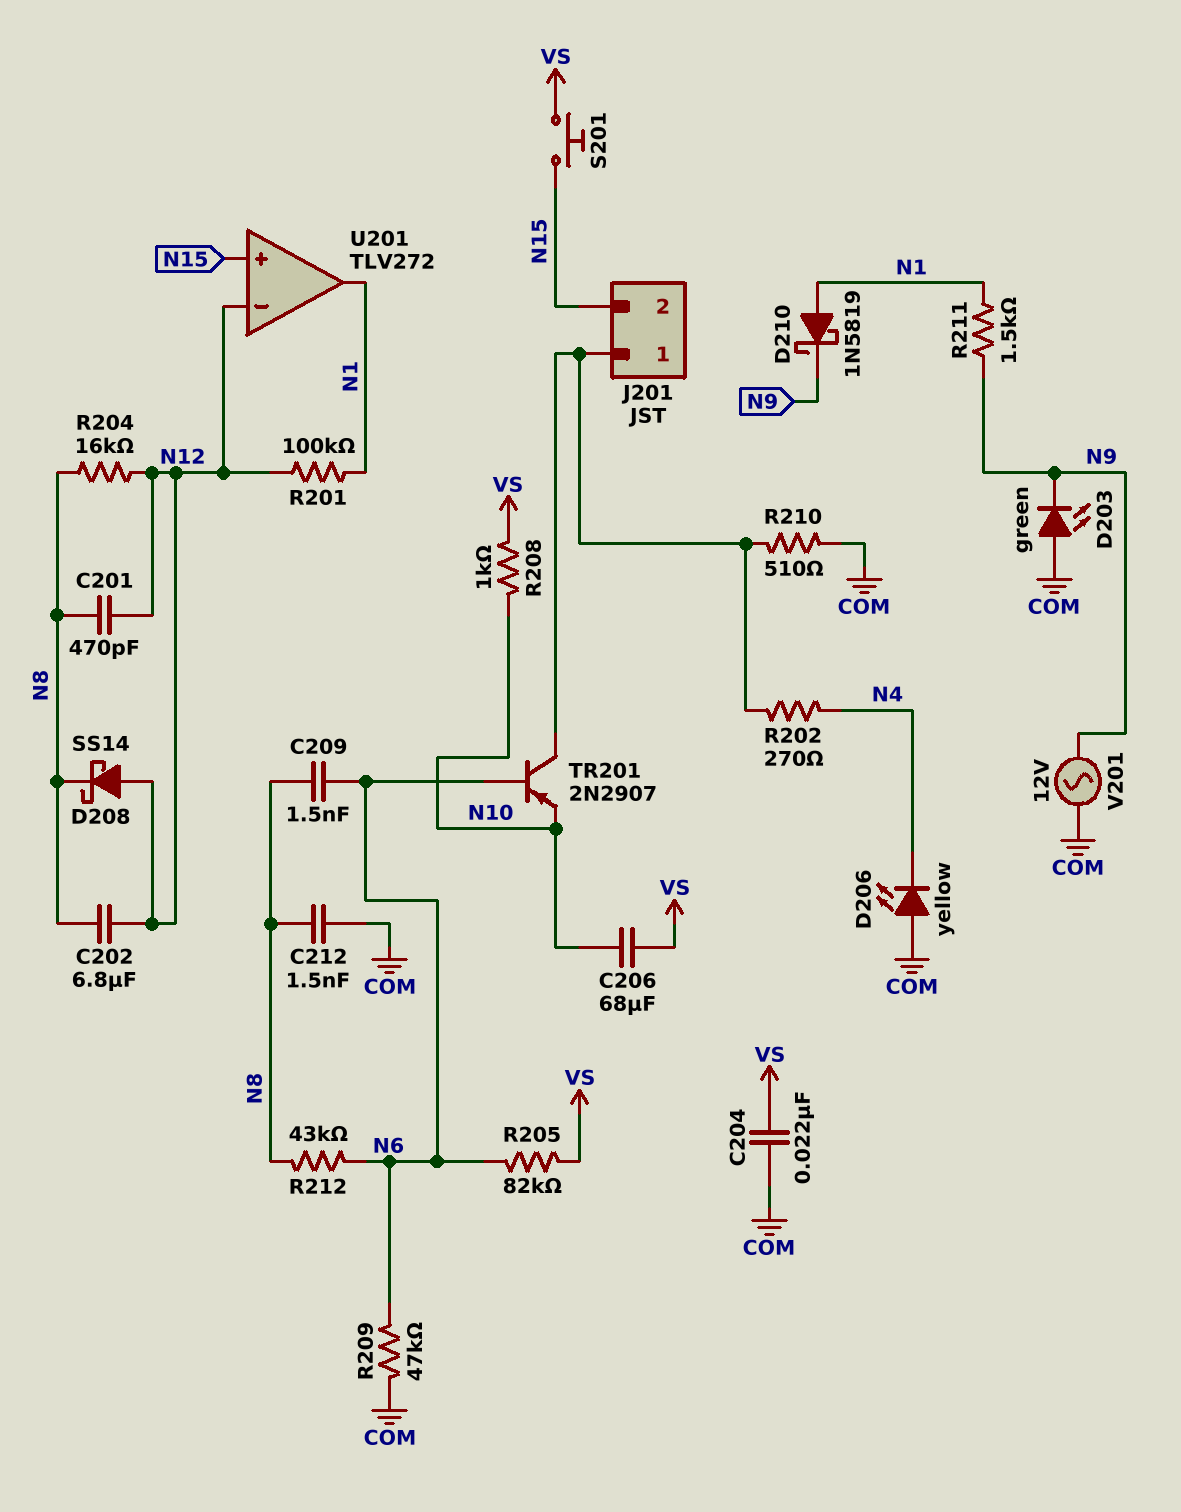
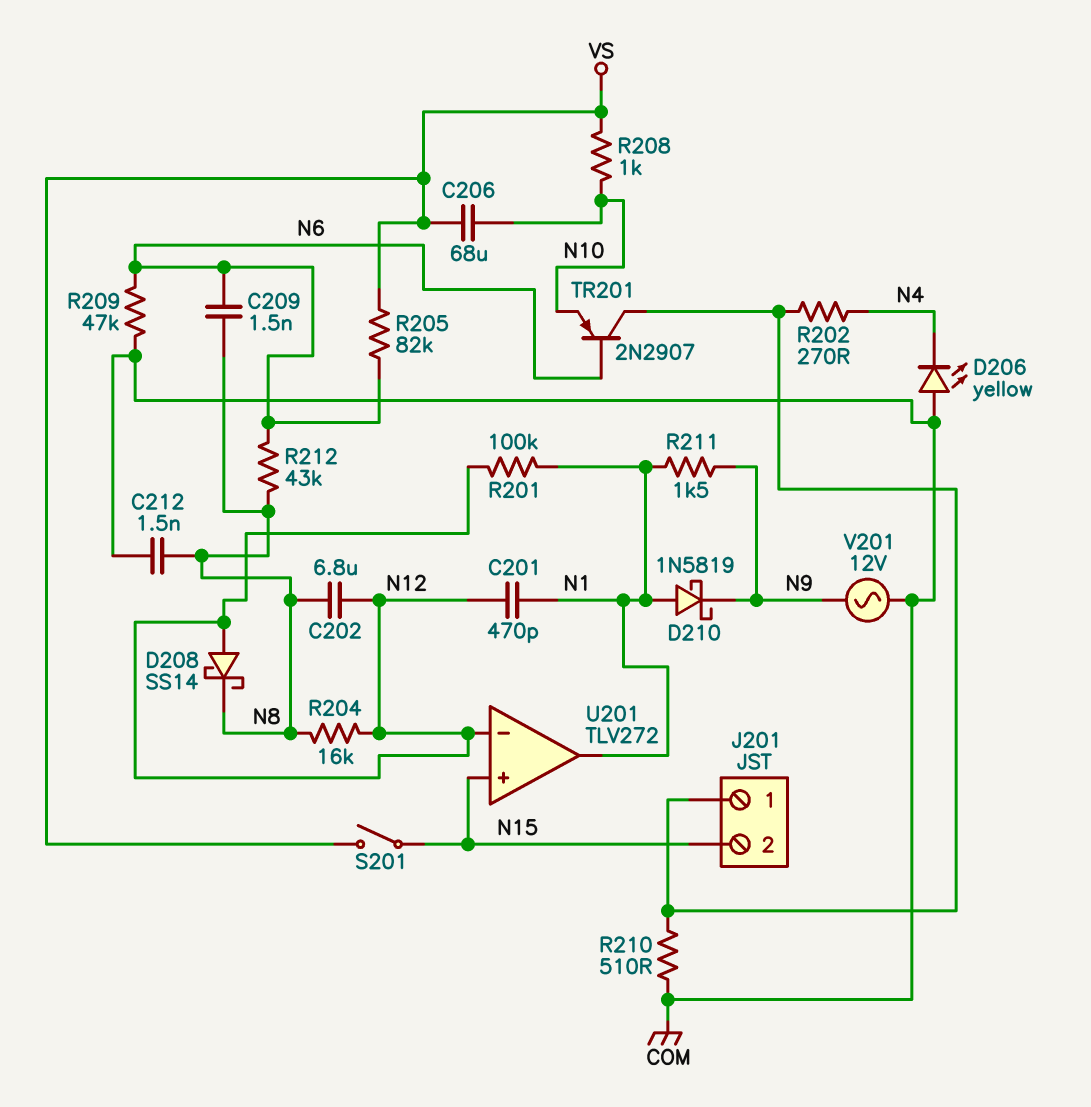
C201: 470pF (N8, N12) -> 470pF (N1, N12)
C204: 22nF (COM, VS) -> none
D203: LED green (A COM, K N9) -> none
S201: button (N15, VS) -> switch (N15, VS)

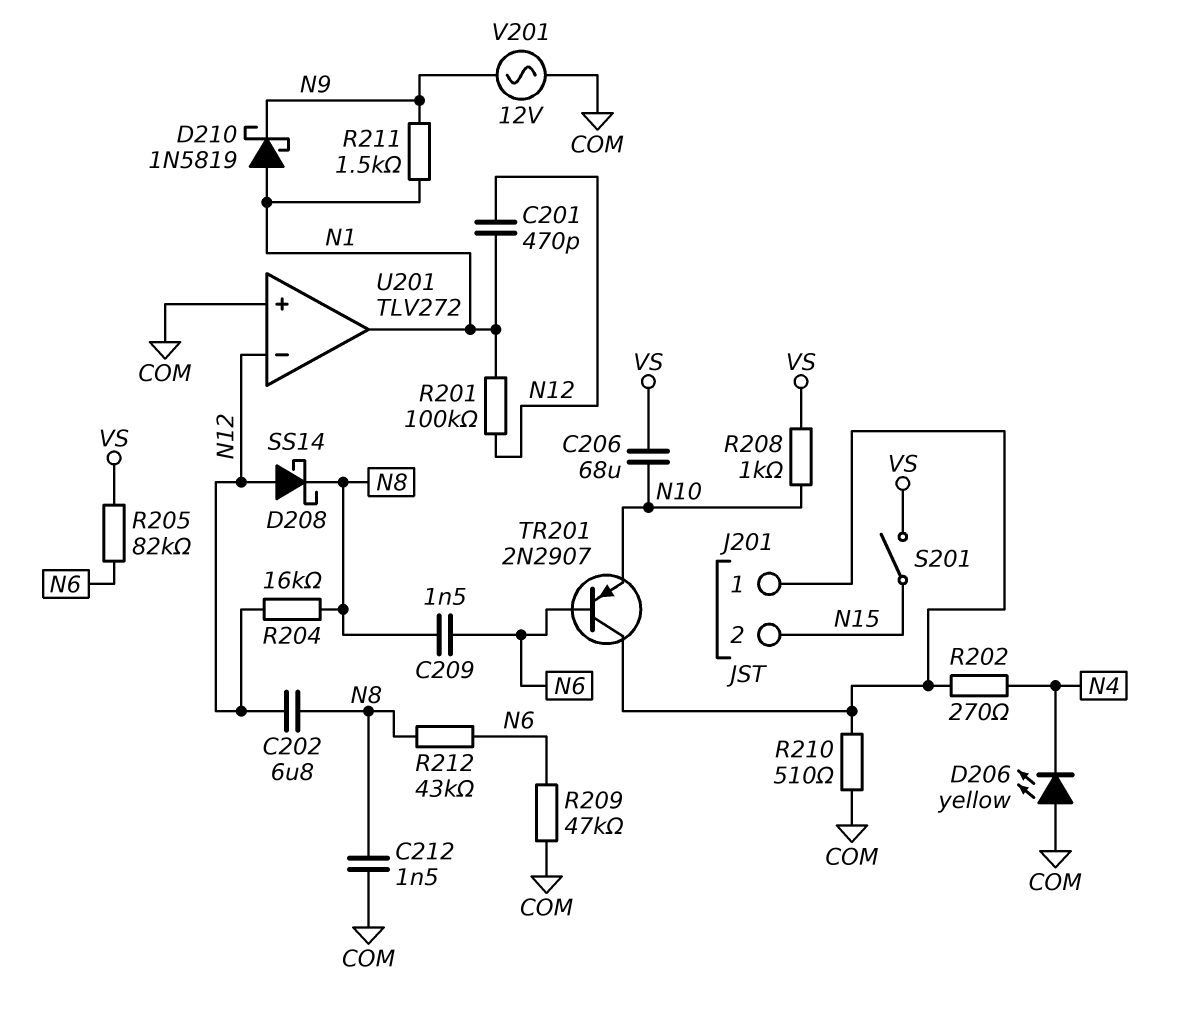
U201 pin in+: N15 -> COM

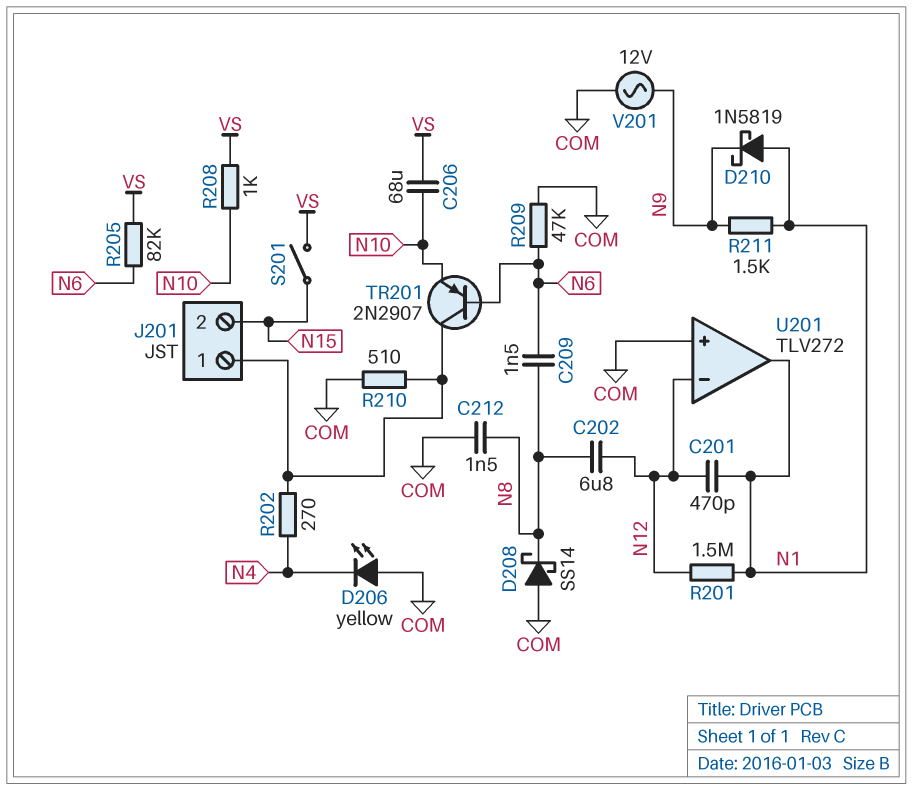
D208: schottky SS14 (A N12, K N8) -> schottky SS14 (A COM, K N8)
R201: 100k (N1, N12) -> 1.5M (N1, N12)
R204: 16k (N8, N12) -> none
R212: 43k (N6, N8) -> none

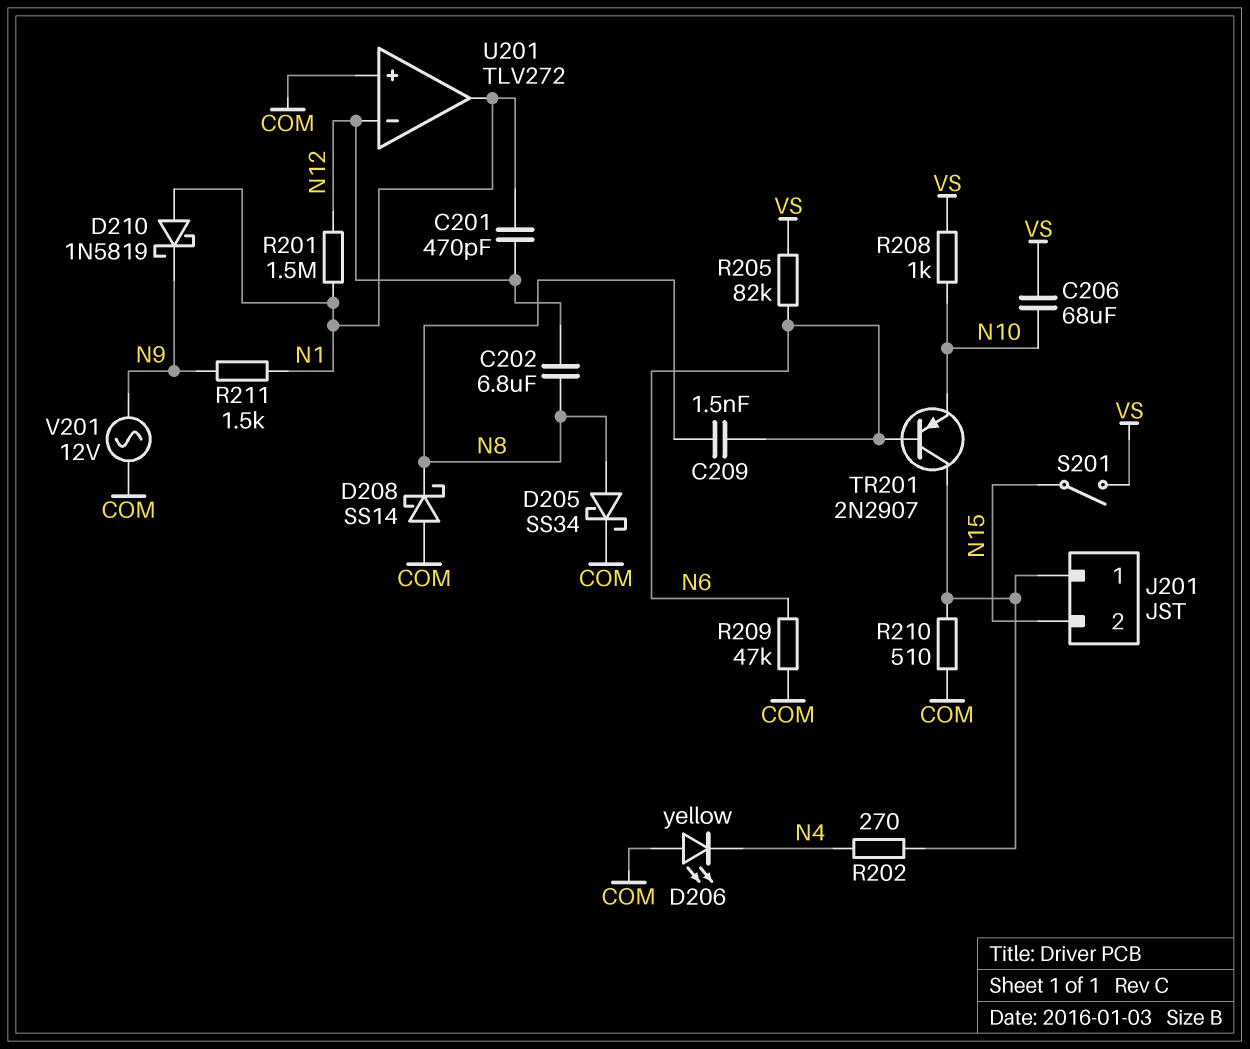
C212: 1.5nF (COM, N8) -> none
D205: none -> schottky SS34 (A N8, K COM)

